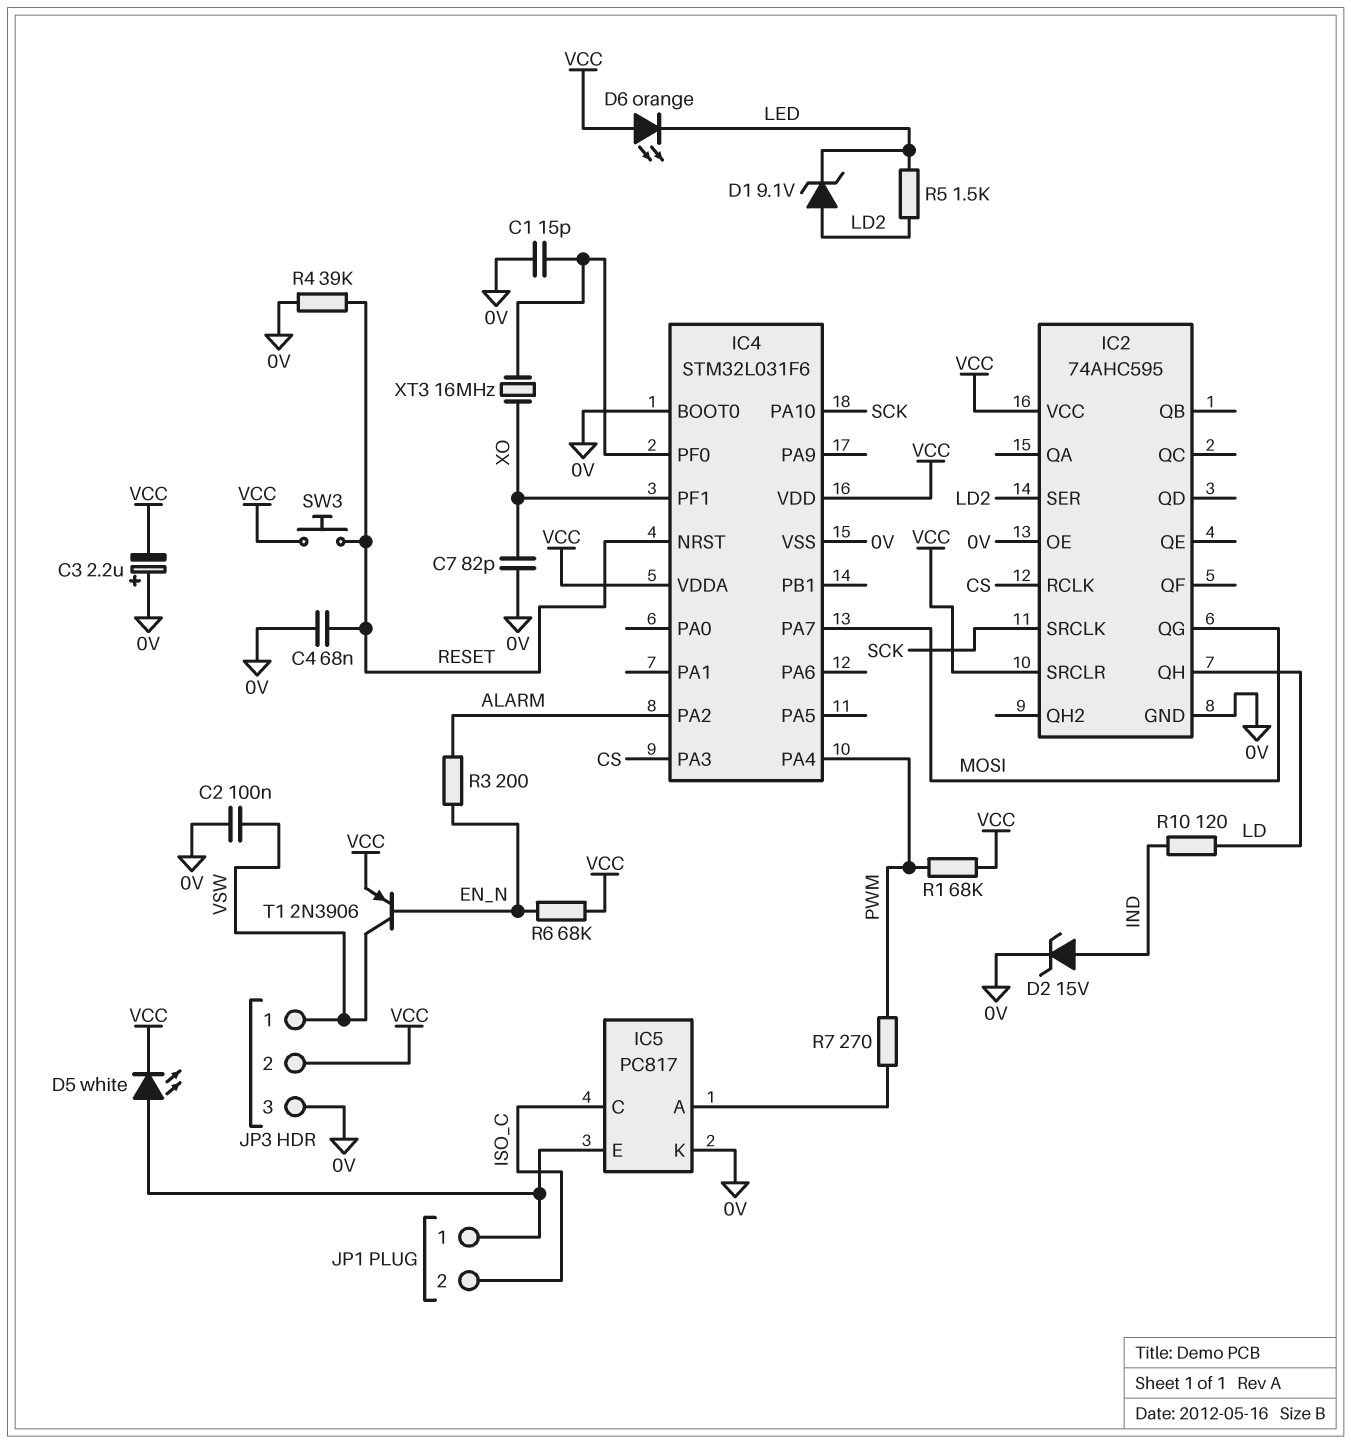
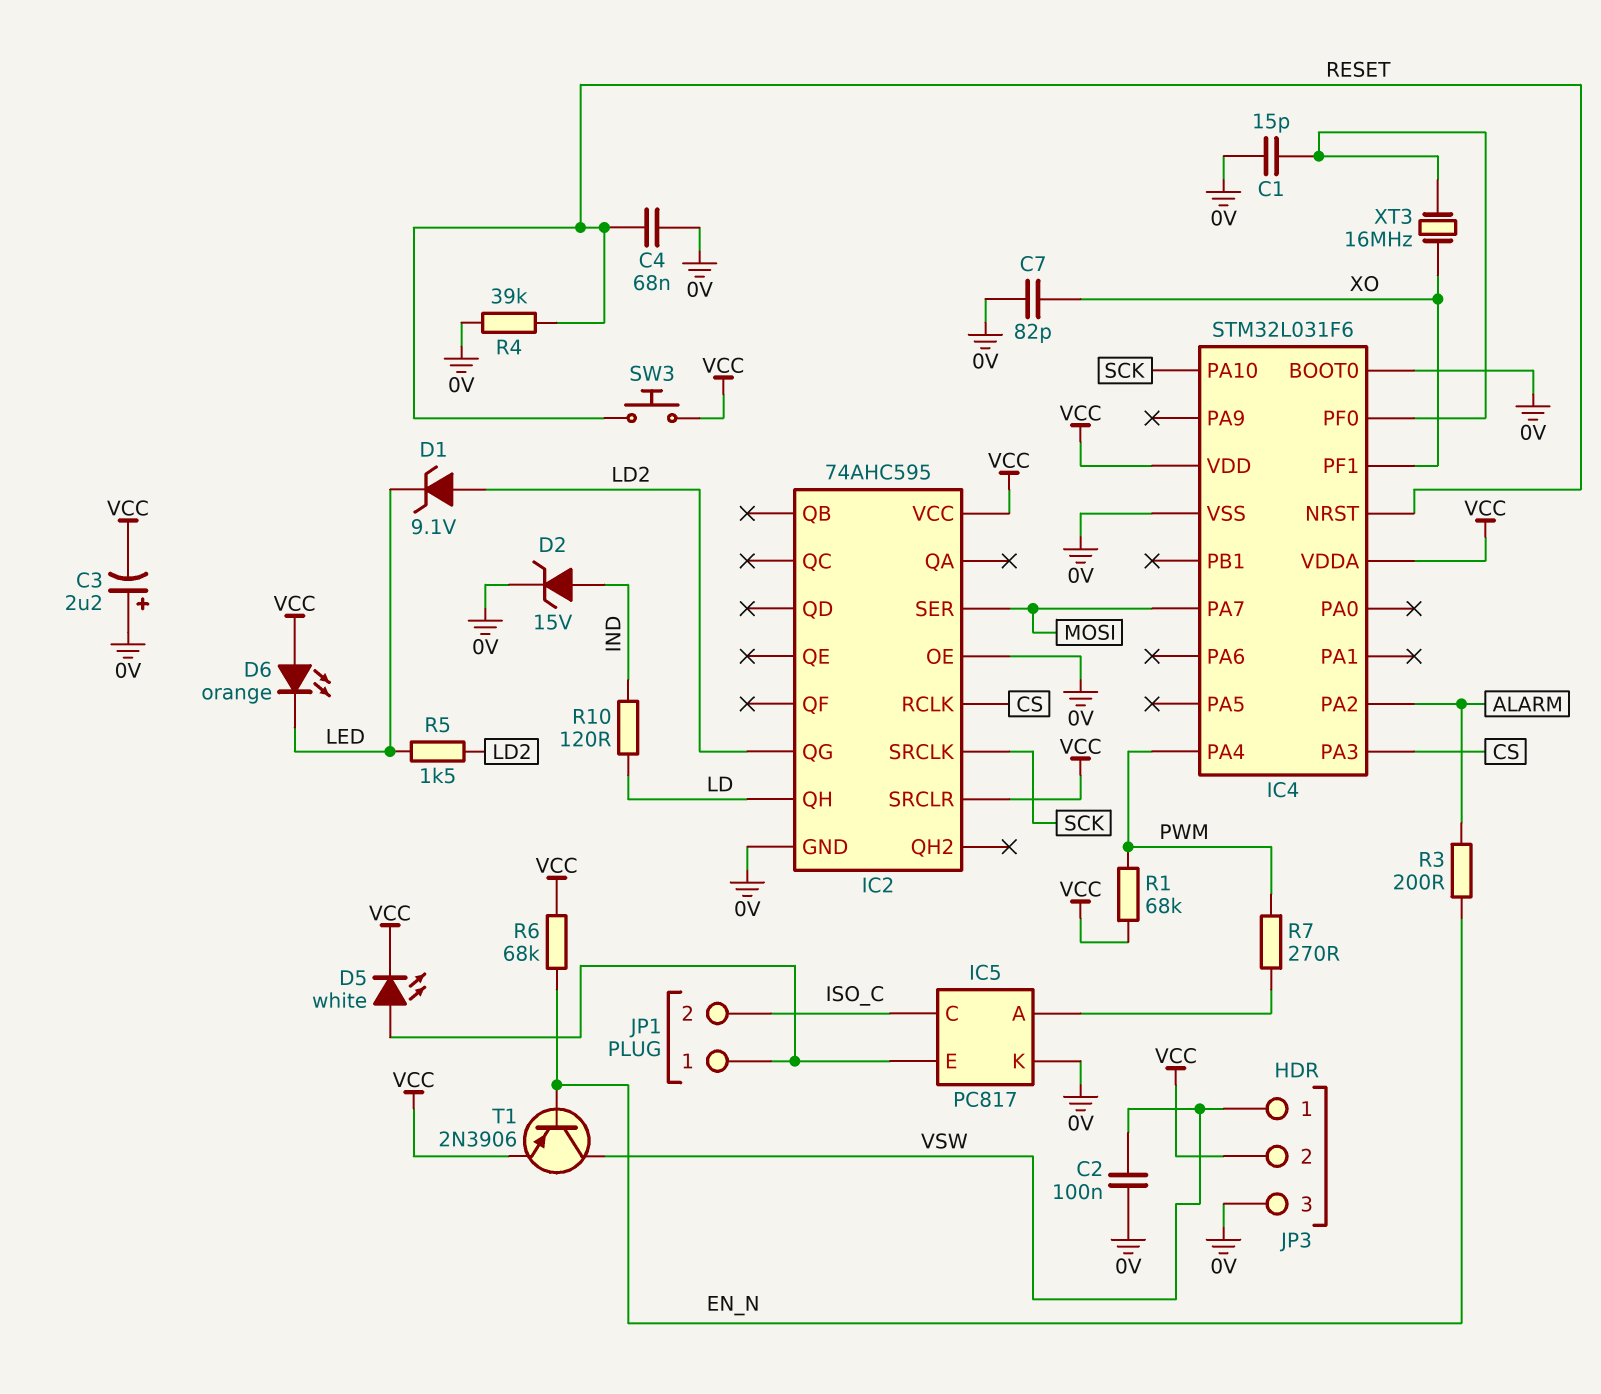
IC2 pin QG: MOSI -> LD2
IC2 pin SER: LD2 -> MOSI

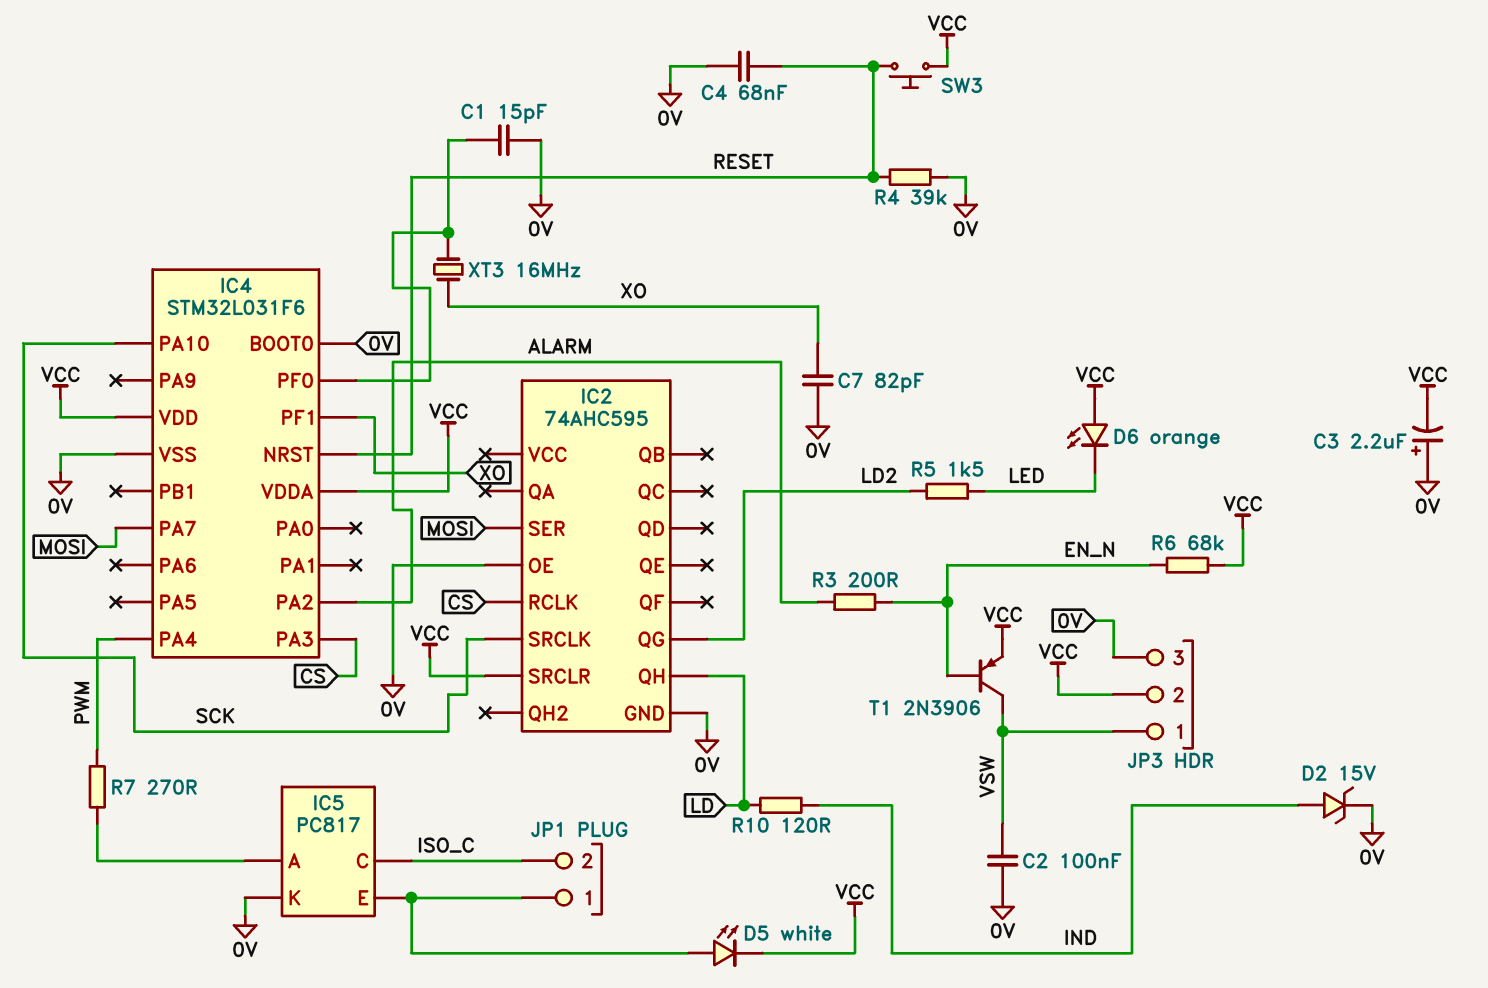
D1: zener 9.1V (A LD2, K LED) -> none
IC2 pin VCC: VCC -> none
R1: 68k (PWM, VCC) -> none

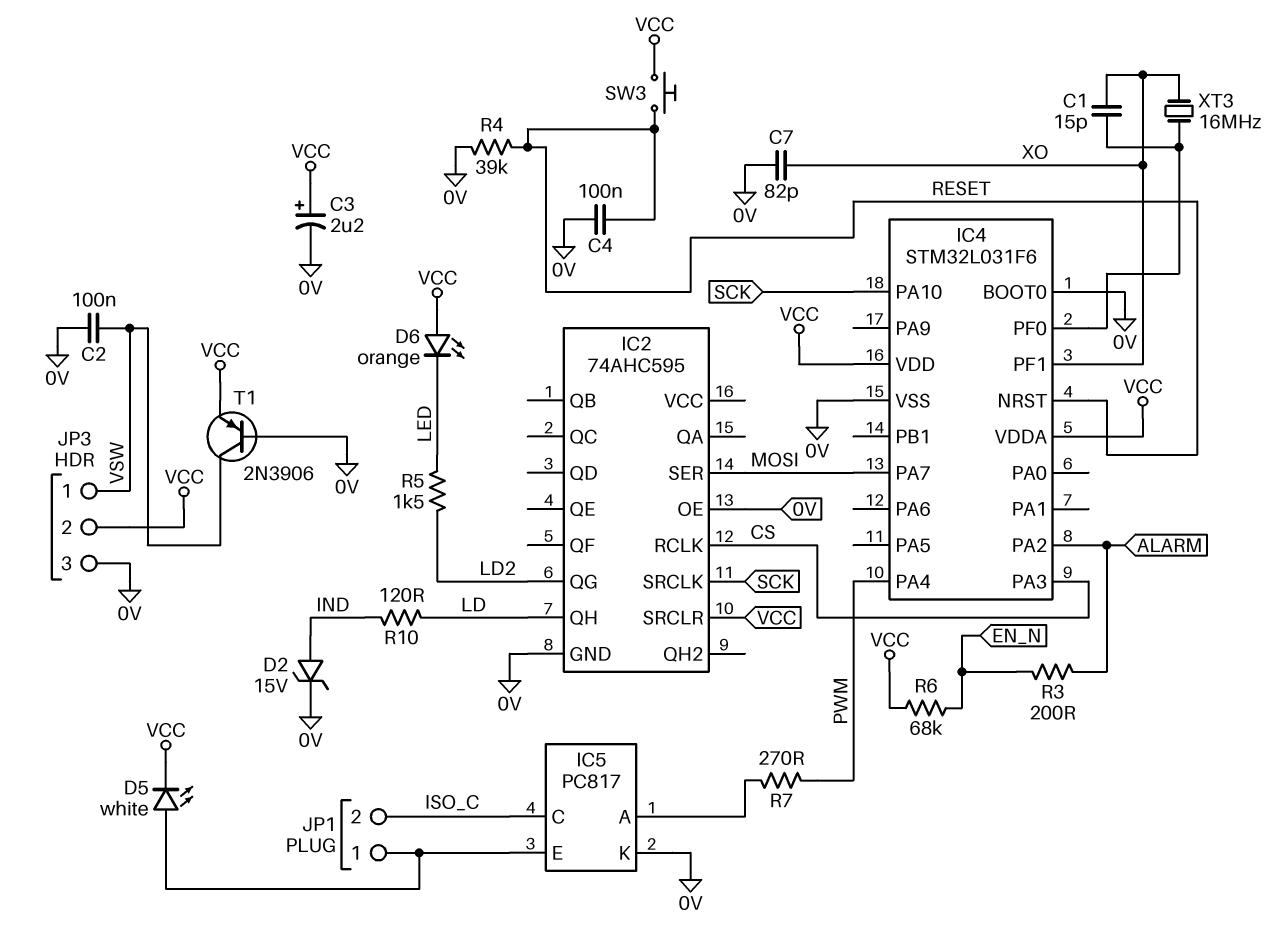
C1: 15pF (0V, IC4/PF0) -> 15pF (IC4/PF0, XO)
C3: 2.2uF (plus 0V, minus VCC) -> 2.2uF (plus VCC, minus 0V)
C4: 68nF (0V, RESET) -> 100nF (0V, RESET)
T1: PNP 2N3906 (B EN_N, C VSW, E VCC) -> PNP 2N3906 (B 0V, C VSW, E VCC)

